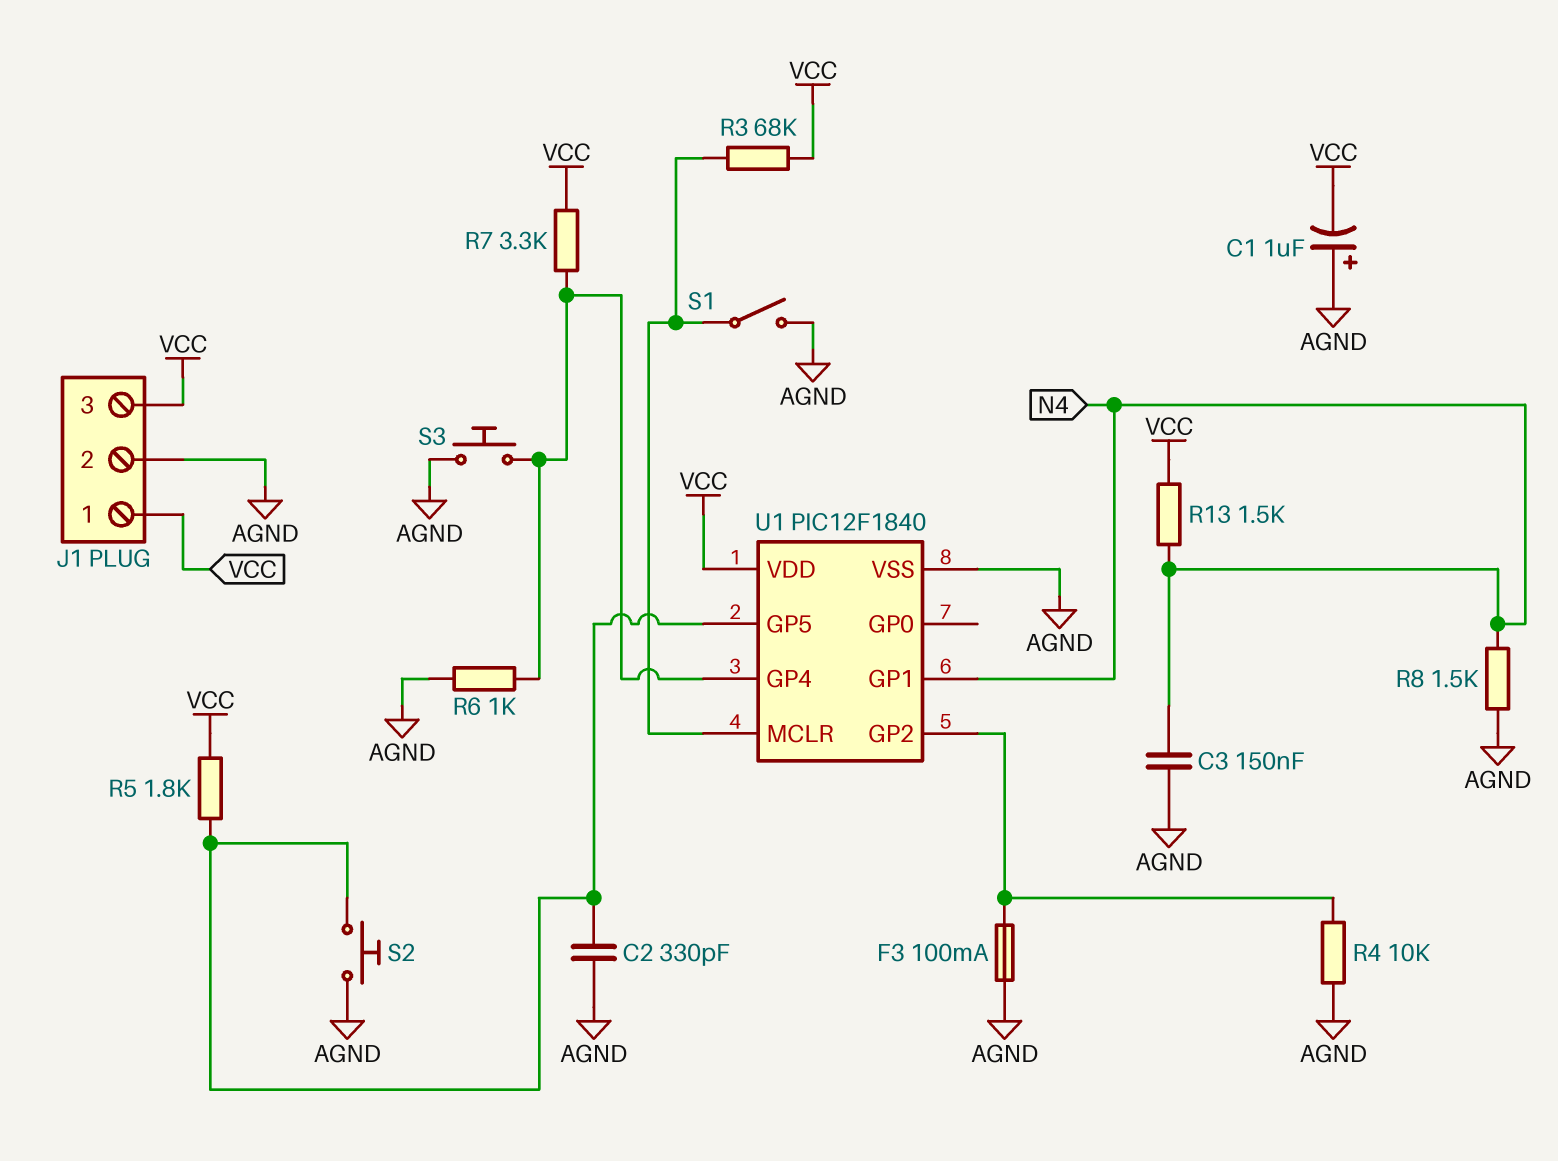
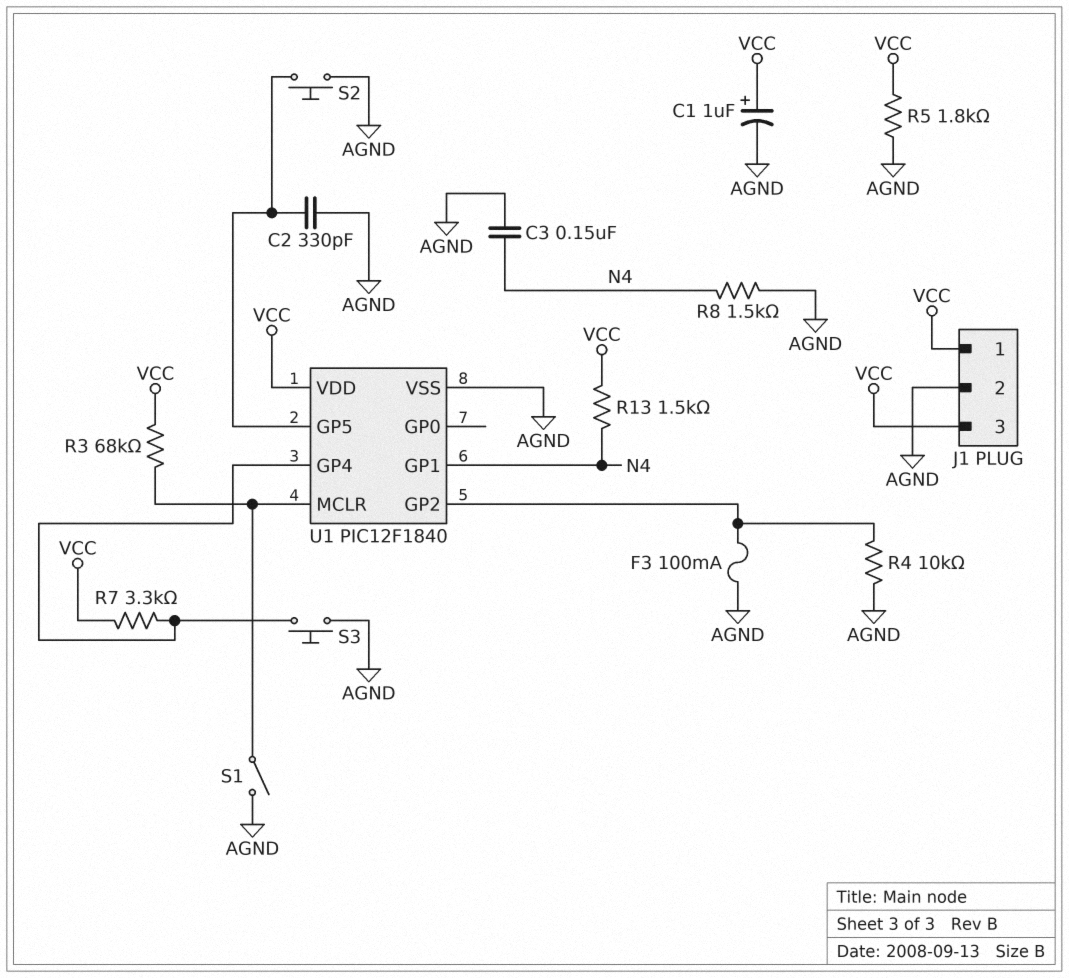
C1: 1uF (plus AGND, minus VCC) -> 1uF (plus VCC, minus AGND)
R5: 1.8k (U1/GP5, VCC) -> 1.8k (AGND, VCC)
R6: 1k (AGND, U1/GP4) -> none

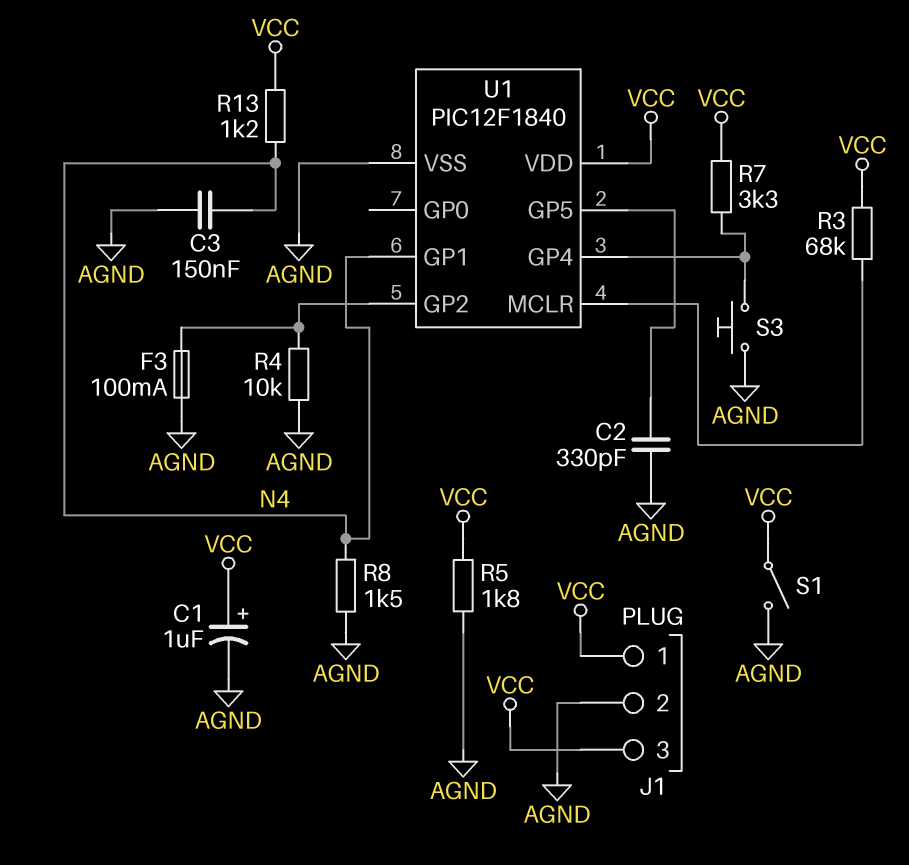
R13: 1.5k (N4, VCC) -> 1.2k (N4, VCC)
S1: switch (AGND, U1/MCLR) -> switch (AGND, VCC)
S2: button (AGND, U1/GP5) -> none

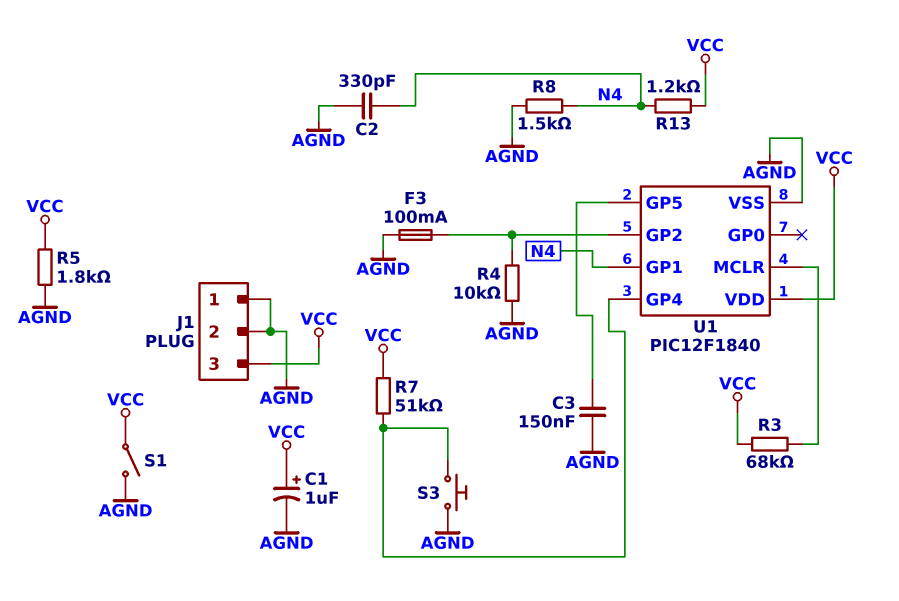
C2: 330pF (AGND, U1/GP5) -> 330pF (AGND, N4)
C3: 150nF (AGND, N4) -> 150nF (AGND, U1/GP5)
J1 pin 1: VCC -> AGND
R7: 3.3k (U1/GP4, VCC) -> 51k (U1/GP4, VCC)

